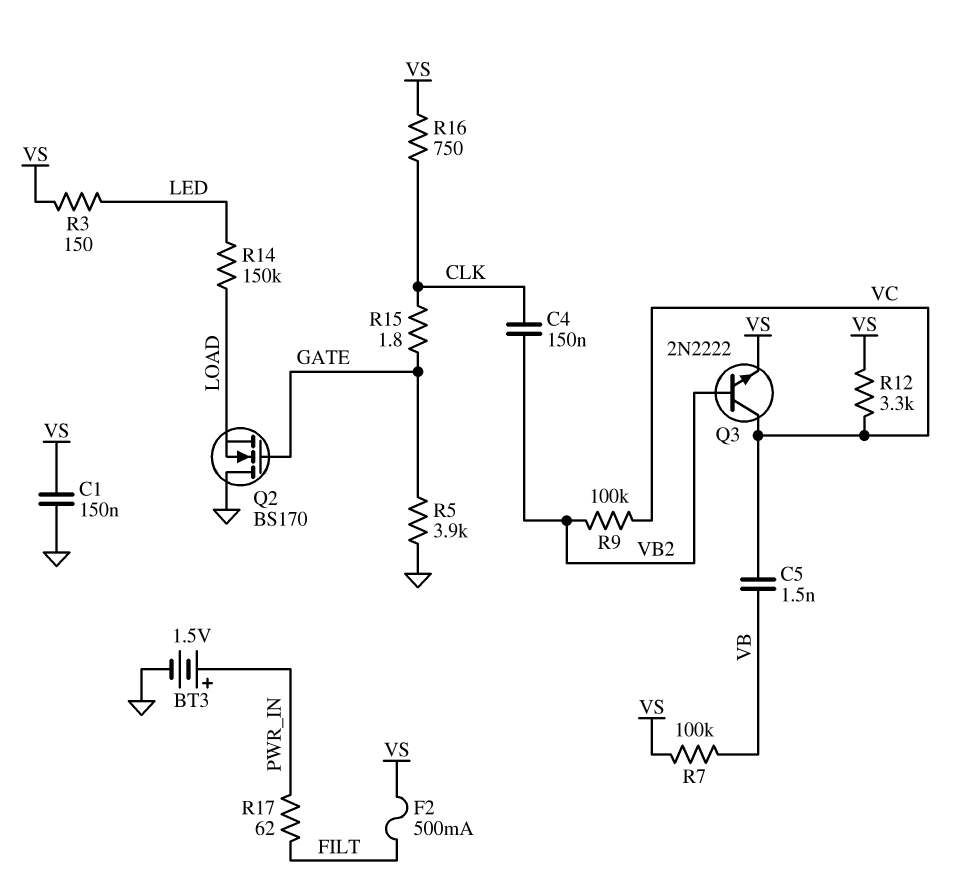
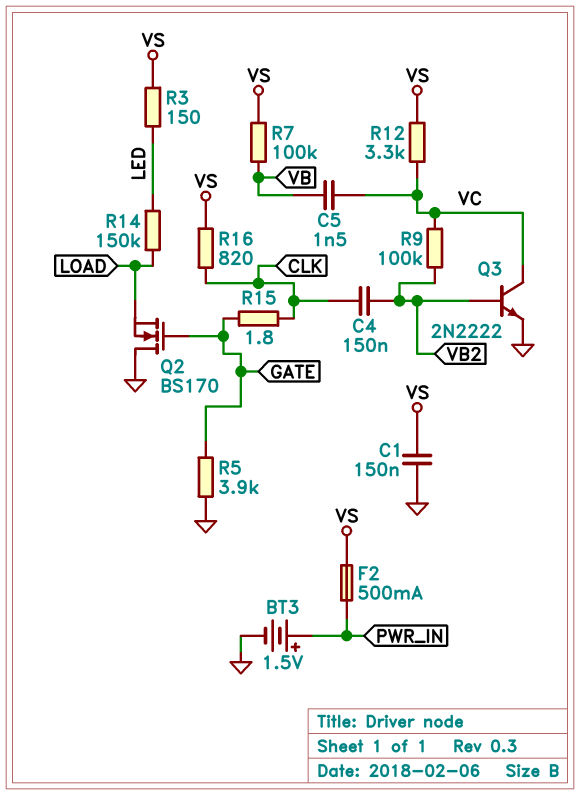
F2: 500mA (FILT, VS) -> 500mA (PWR_IN, VS)
Q3: NPN 2N2222 (B VB2, C VC, E VS) -> NPN 2N2222 (B VB2, C VC, E GND)
R16: 750 (CLK, VS) -> 820 (CLK, VS)
R17: 62 (FILT, PWR_IN) -> none

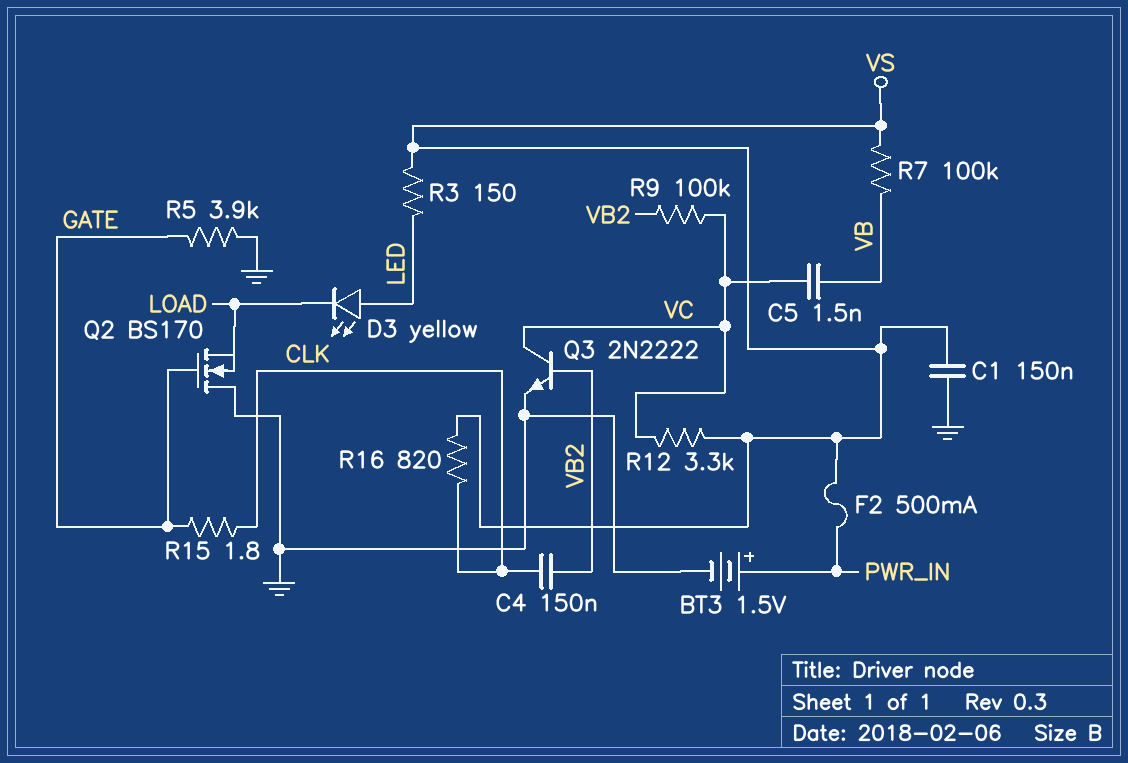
D3: none -> LED yellow (A LED, K LOAD)
R14: 150k (LED, LOAD) -> none

